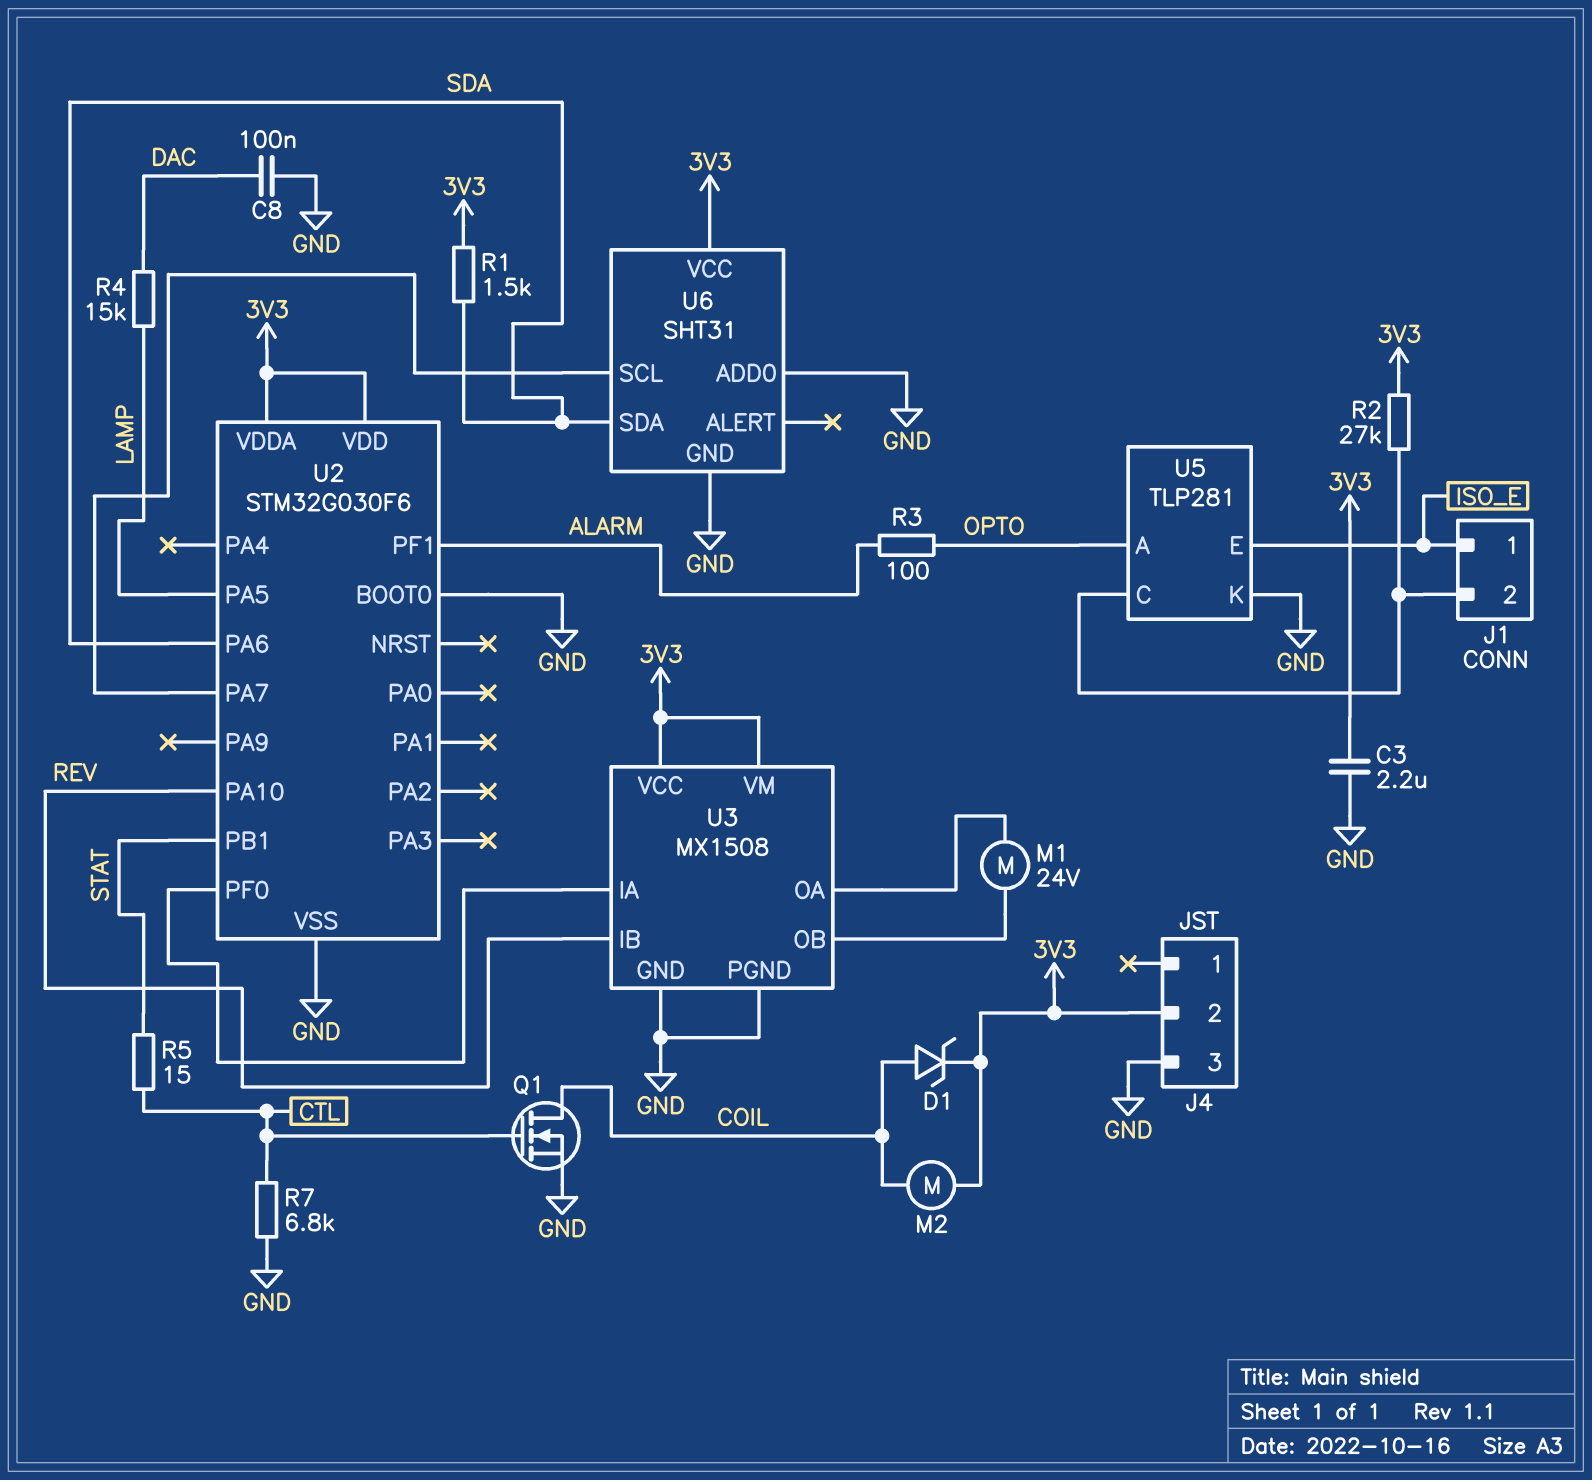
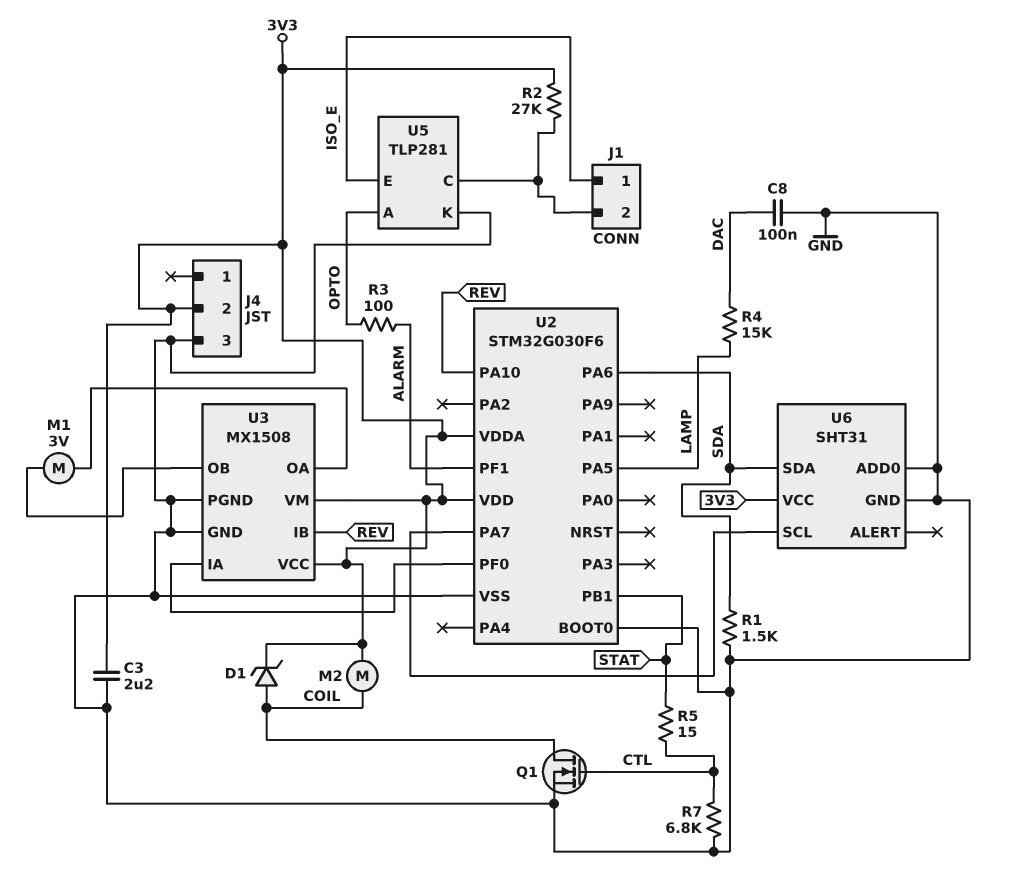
M1: motor 24V (U3/OA, U3/OB) -> motor 3V (U3/OA, U3/OB)
R1: 1.5k (3V3, SDA) -> 1.5k (GND, SDA)

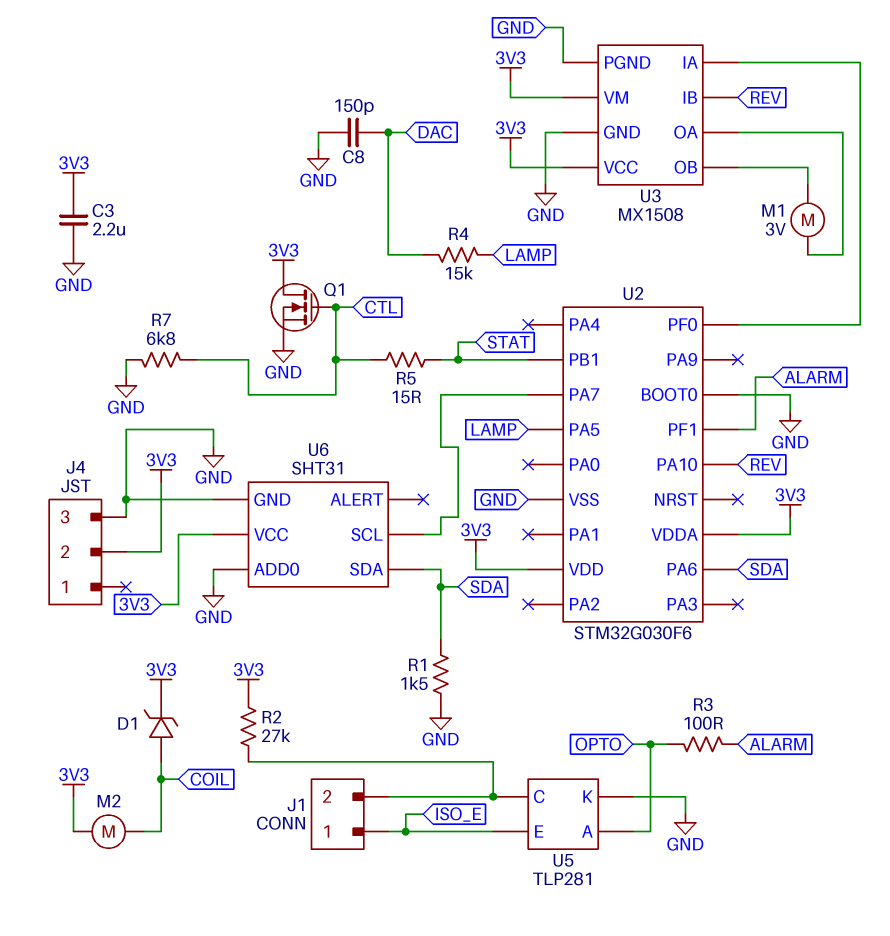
C8: 100nF (DAC, GND) -> 150pF (DAC, GND)
Q1: NMOS (G CTL, D COIL, S GND) -> NMOS (G CTL, D 3V3, S GND)

